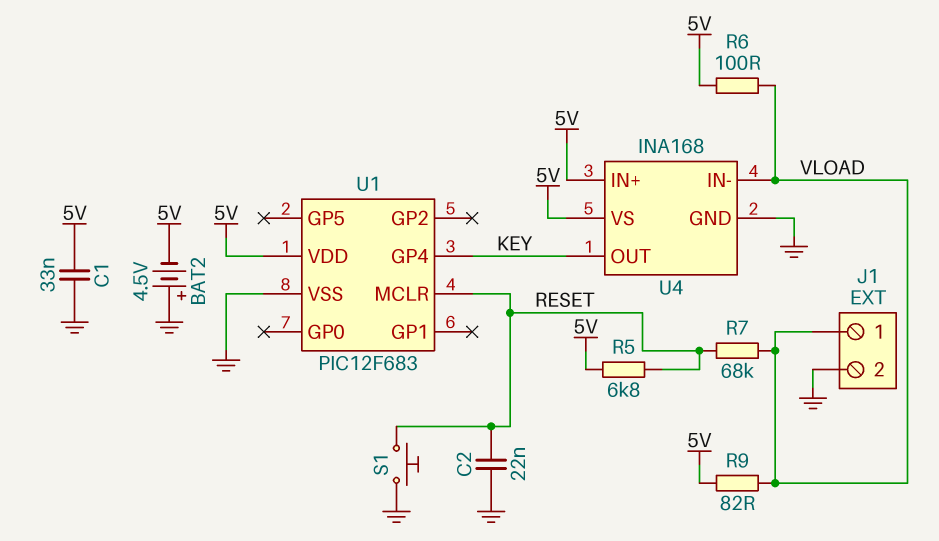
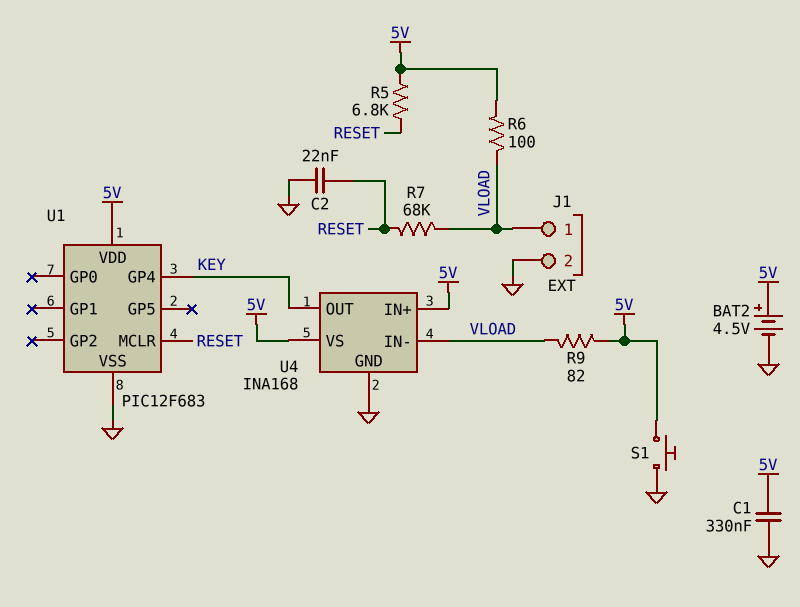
BAT2: 4.5V (plus GND, minus 5V) -> 4.5V (plus 5V, minus GND)
C1: 33nF (5V, GND) -> 330nF (5V, GND)
S1: button (GND, RESET) -> button (5V, GND)

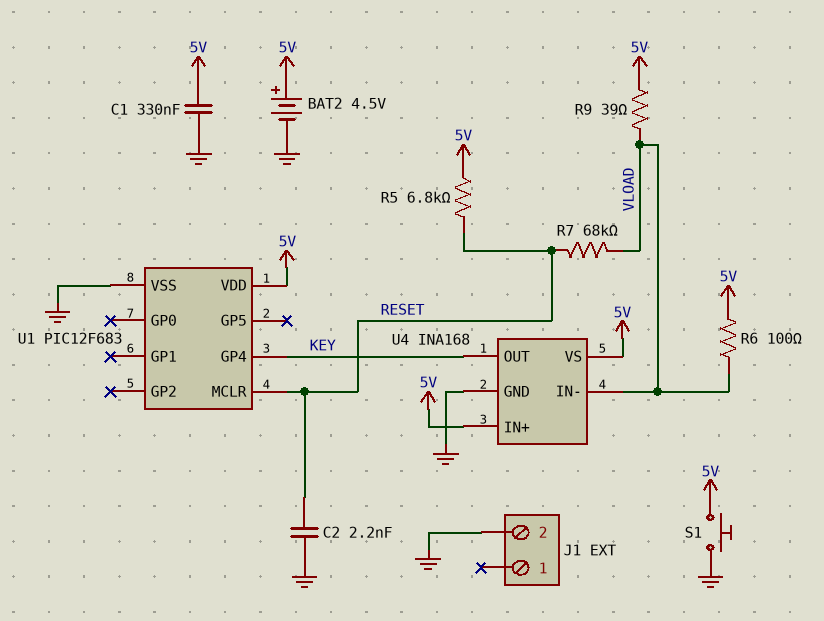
C2: 22nF (GND, RESET) -> 2.2nF (GND, RESET)
J1 pin 1: VLOAD -> none
R9: 82 (5V, VLOAD) -> 39 (5V, VLOAD)

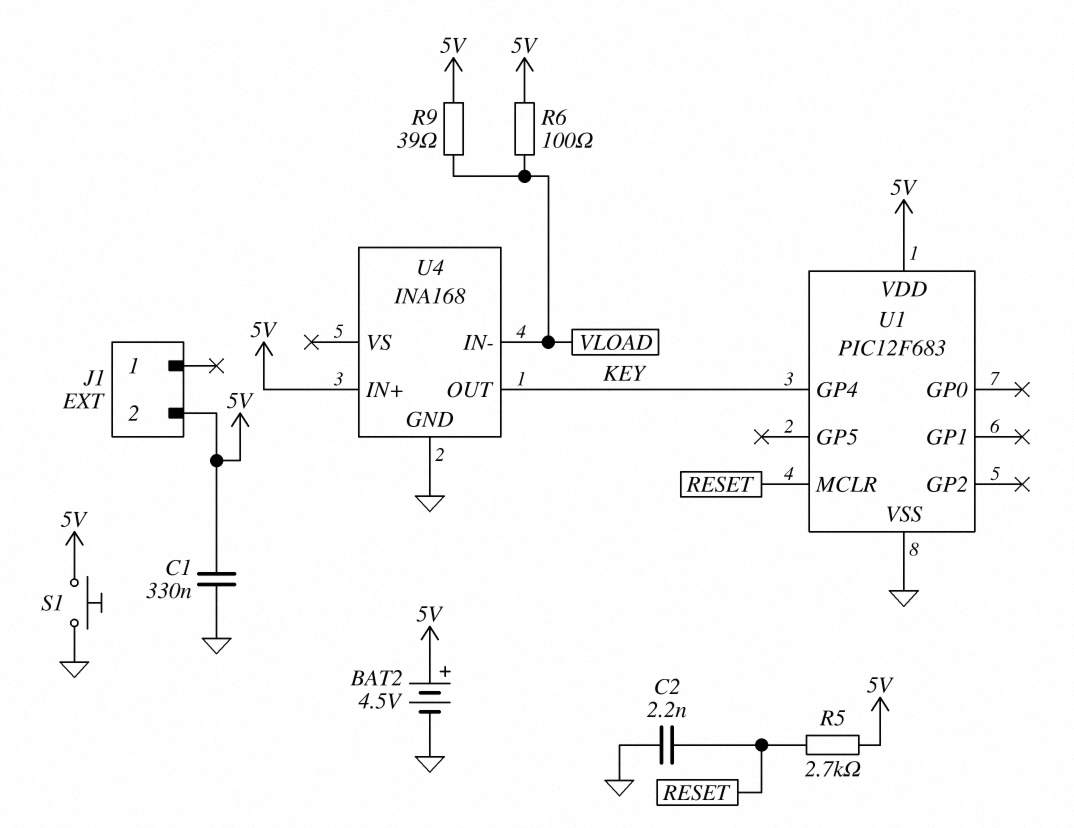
J1 pin 2: GND -> 5V
R5: 6.8k (5V, RESET) -> 2.7k (5V, RESET)
R7: 68k (RESET, VLOAD) -> none
U4 pin VS: 5V -> none

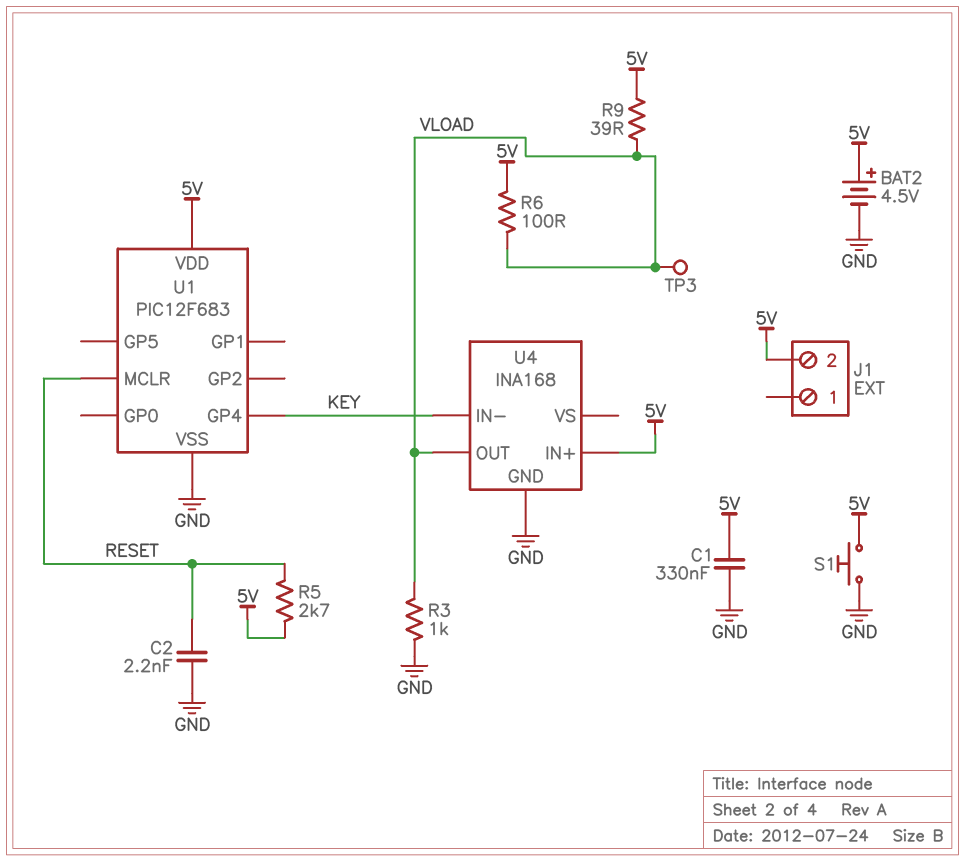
R3: none -> 1k (GND, VLOAD)
TP3: none -> test point (VLOAD)
U4 pin IN-: VLOAD -> KEY
U4 pin OUT: KEY -> VLOAD

